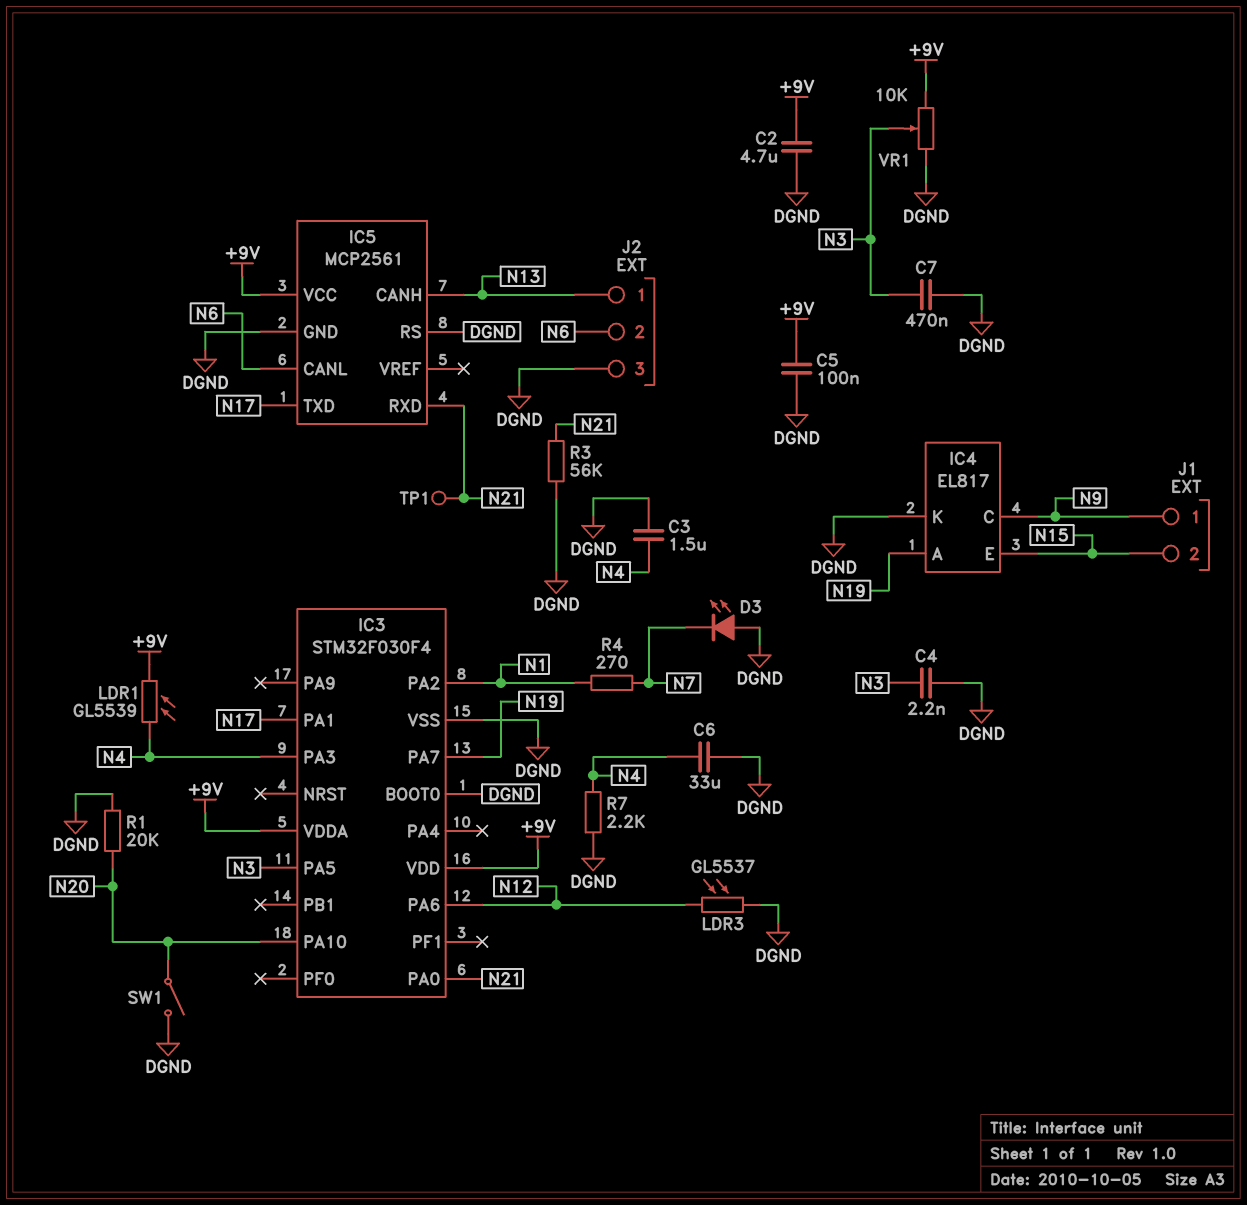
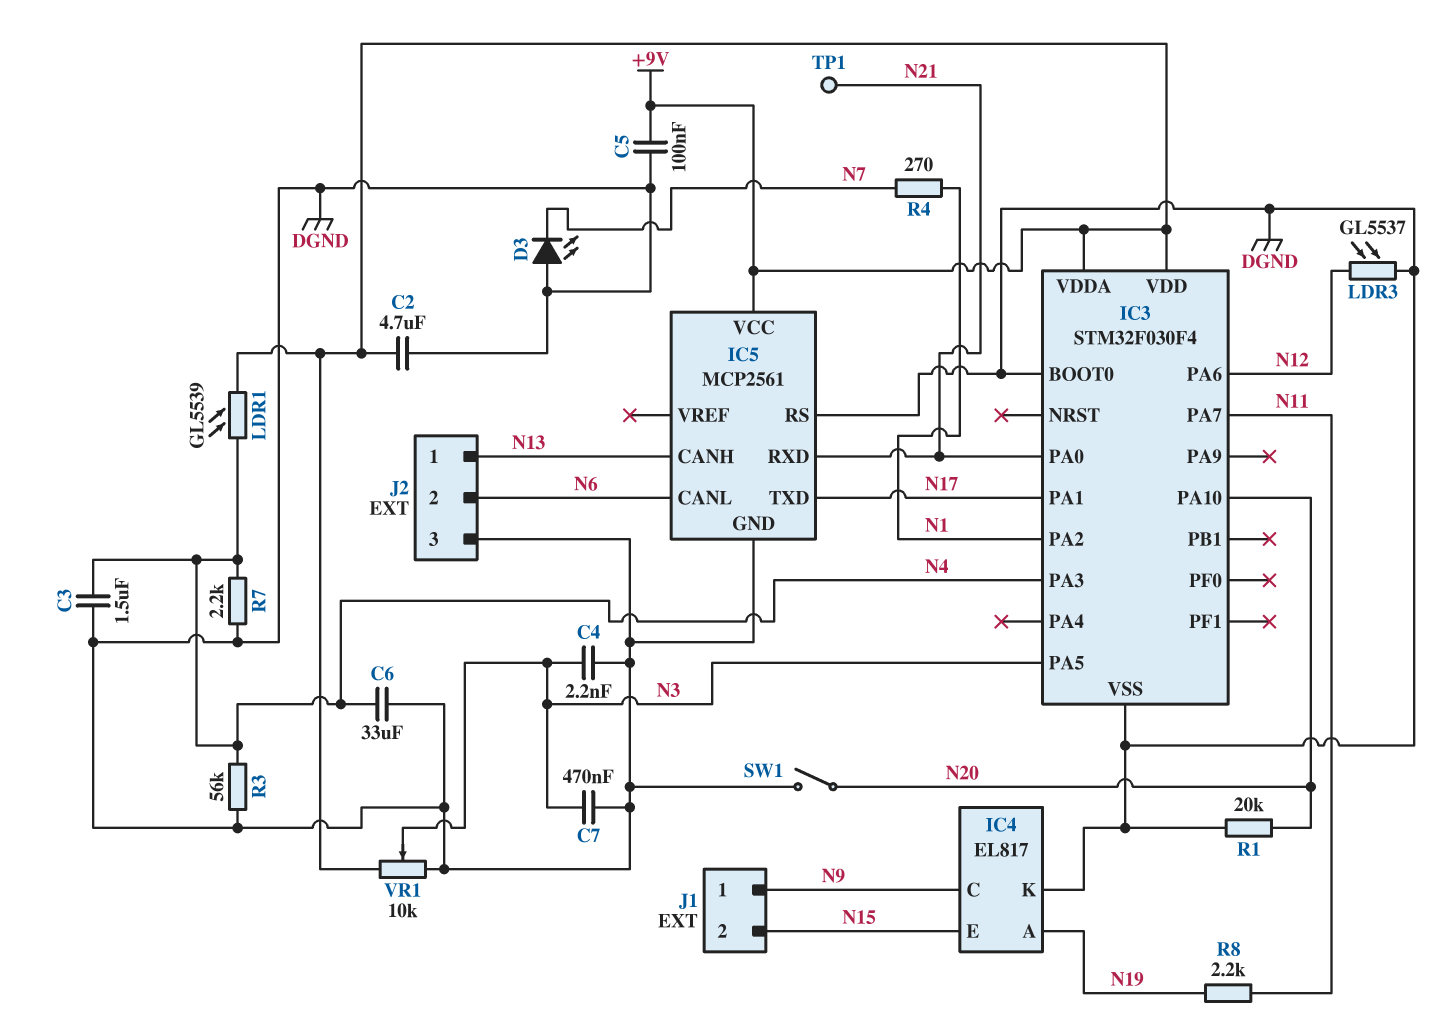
IC3 pin PA7: N19 -> N11
R3: 56k (DGND, N21) -> 56k (DGND, N4)
R8: none -> 2.2k (N11, N19)

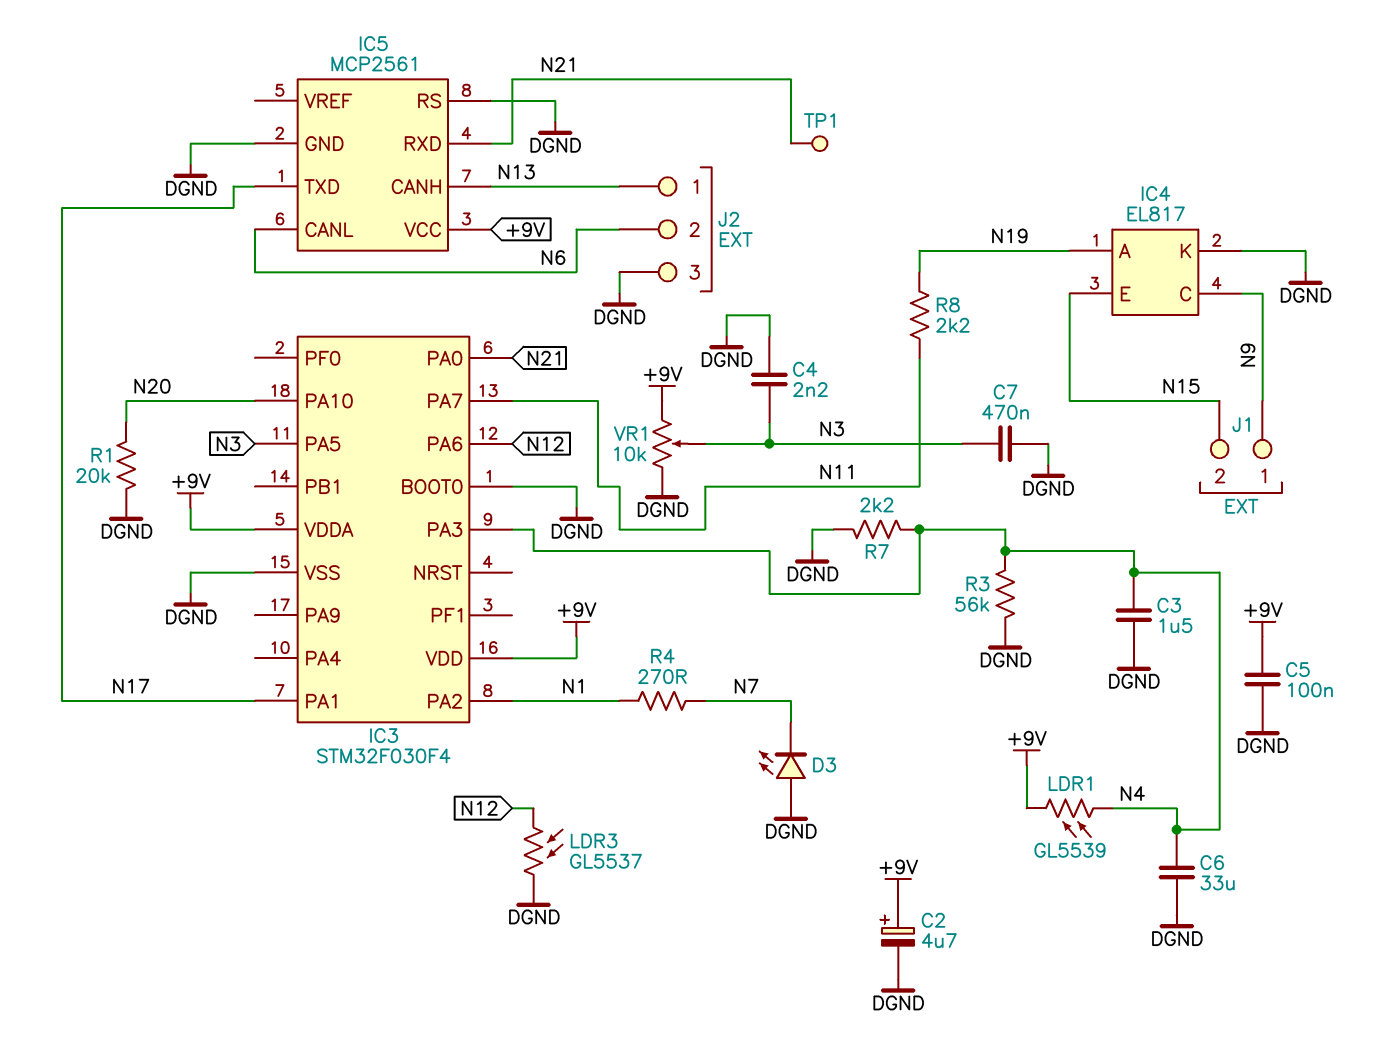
C2: 4.7uF (+9V, DGND) -> 4.7uF (plus +9V, minus DGND)
SW1: switch (DGND, N20) -> none

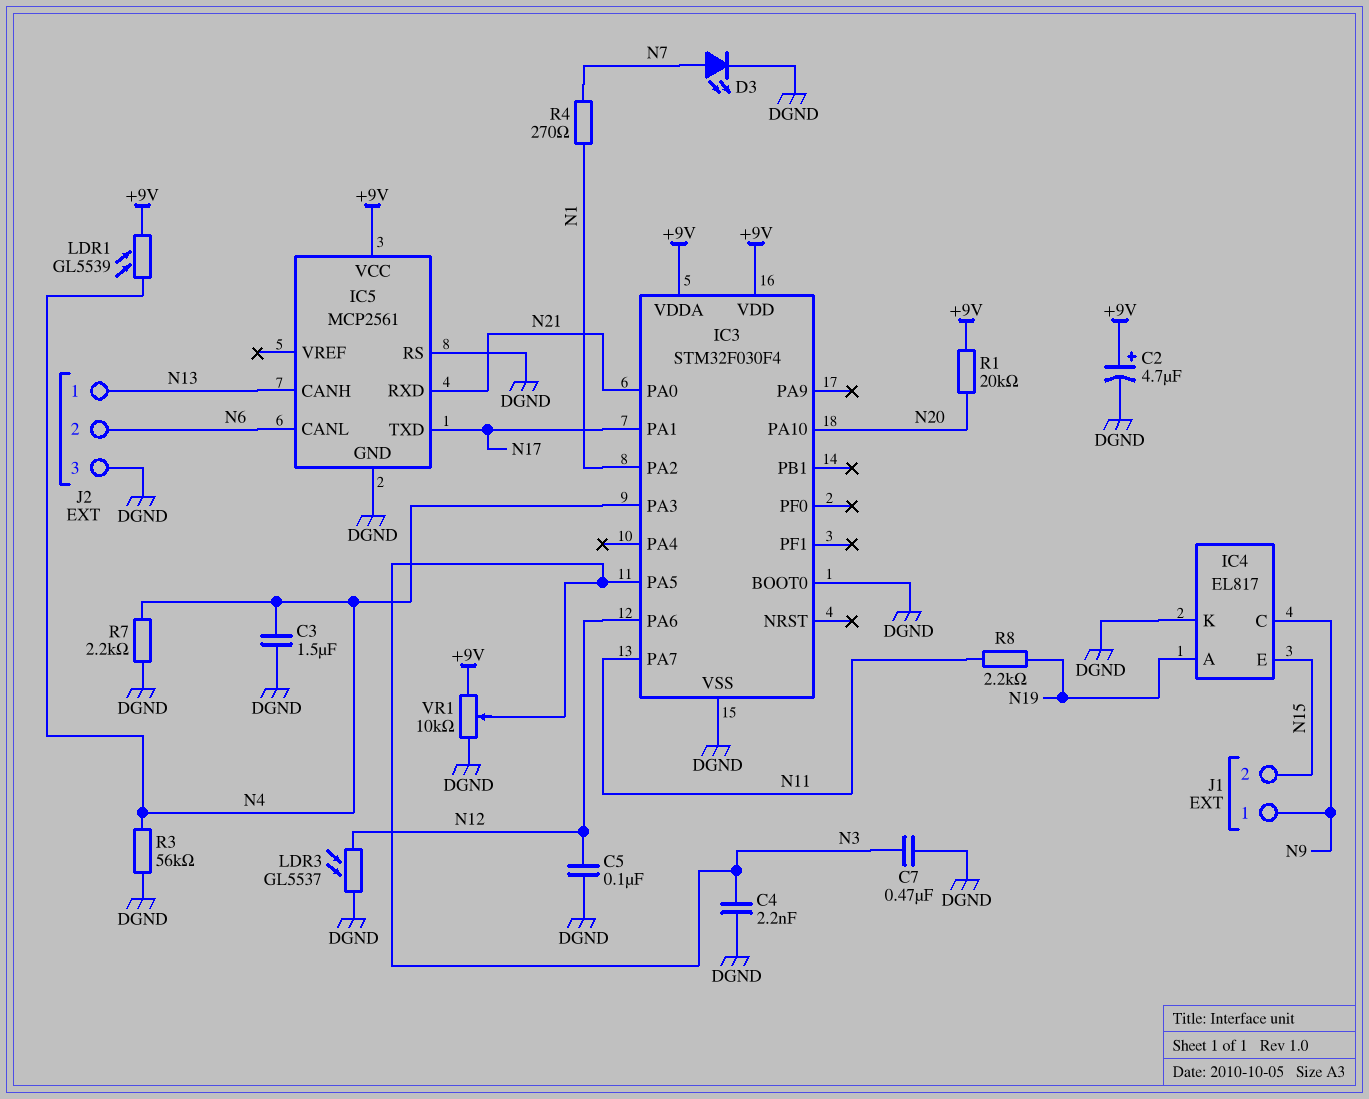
C5: 100nF (+9V, DGND) -> 100nF (DGND, N12)
C6: 33uF (DGND, N4) -> none
D3: LED (A DGND, K N7) -> LED (A N7, K DGND)
R1: 20k (DGND, N20) -> 20k (+9V, N20)
TP1: test point (N21) -> none

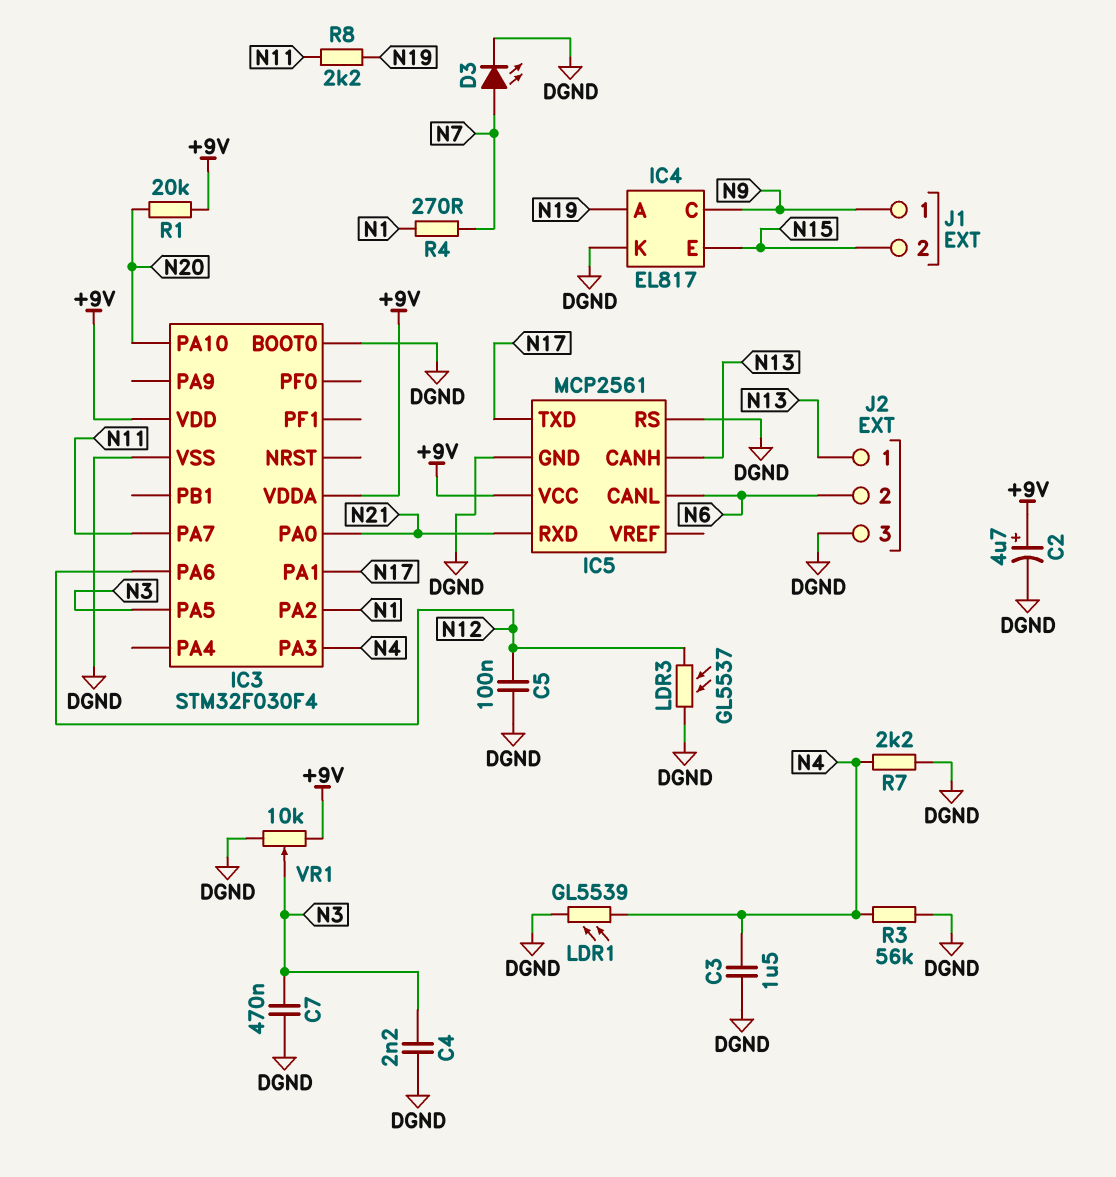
LDR1: GL5539 (+9V, N4) -> GL5539 (DGND, N4)

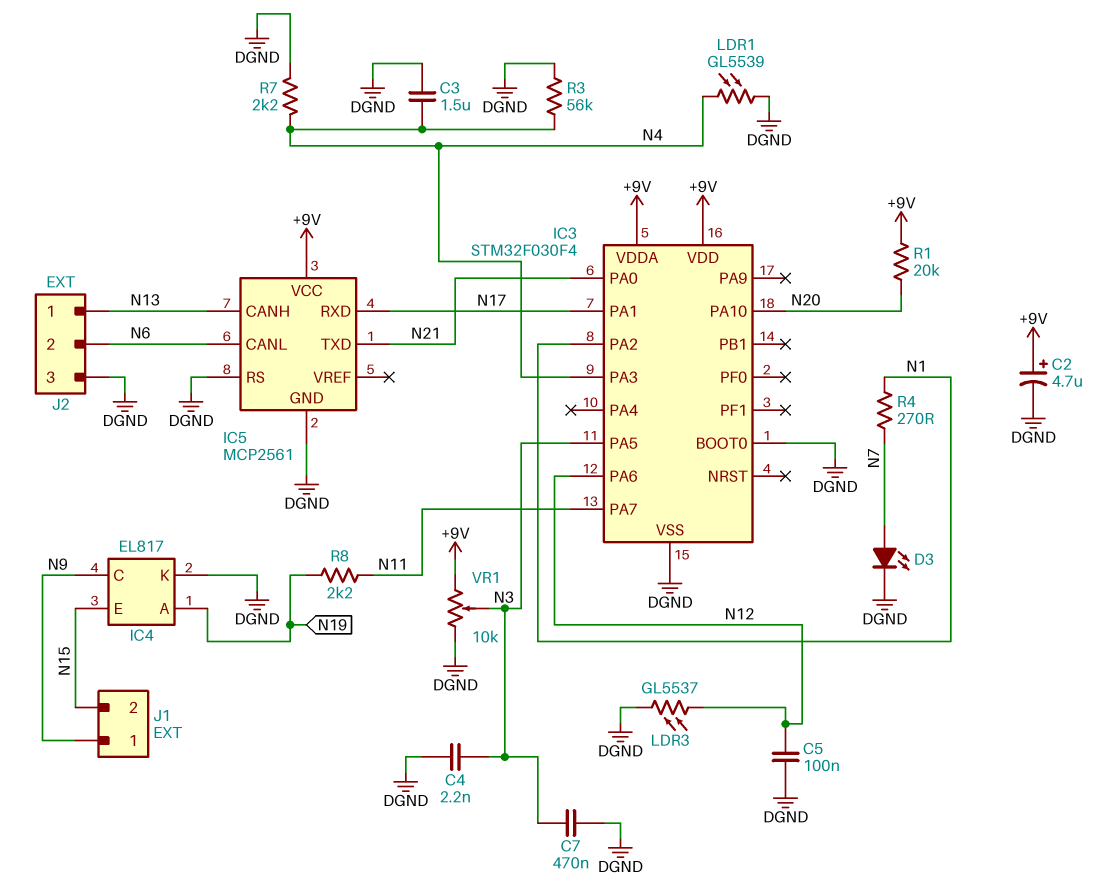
IC5 pin RXD: N21 -> N17
IC5 pin TXD: N17 -> N21

